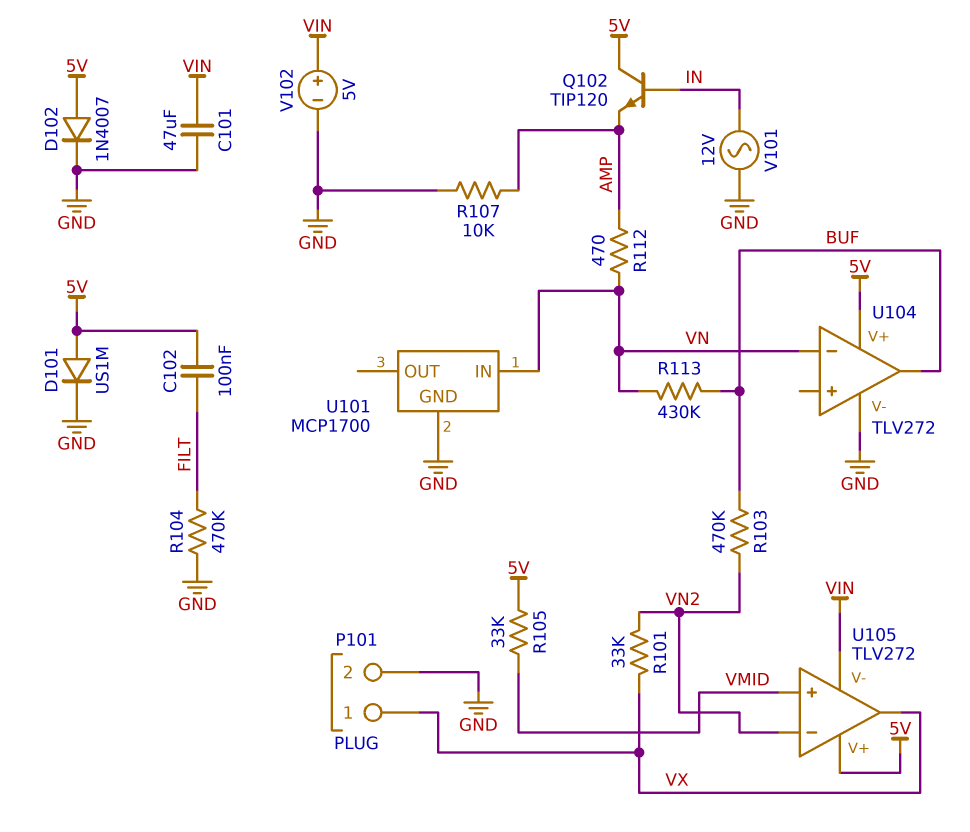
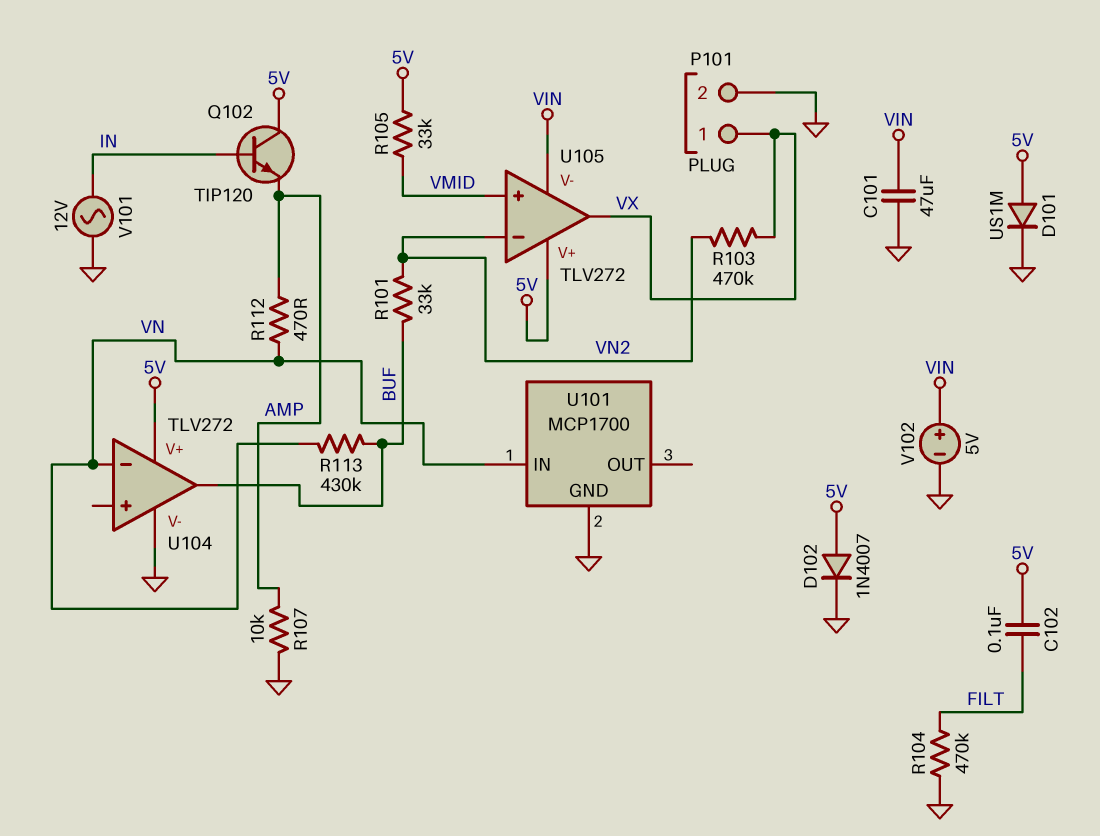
R101: 33k (VN2, VX) -> 33k (BUF, VN2)
R103: 470k (BUF, VN2) -> 470k (VN2, VX)

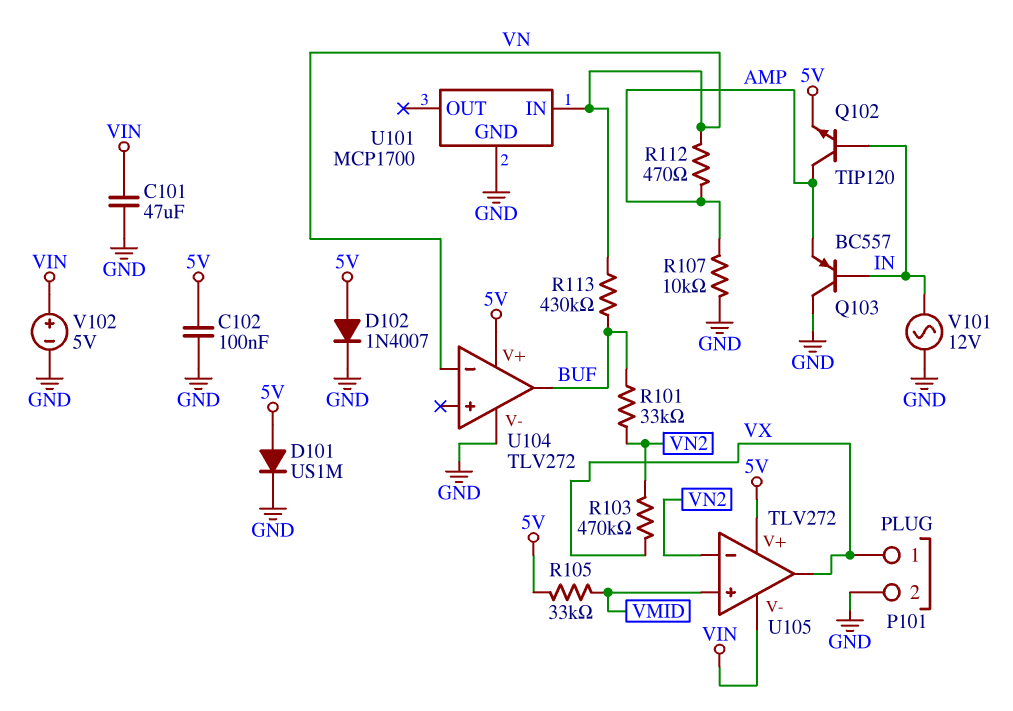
C102: 100nF (5V, FILT) -> 100nF (5V, GND)
Q102: NPN TIP120 (B IN, C 5V, E AMP) -> NPN TIP120 (B IN, C AMP, E 5V)
Q103: none -> PNP BC557 (B IN, C GND, E AMP)
R104: 470k (FILT, GND) -> none

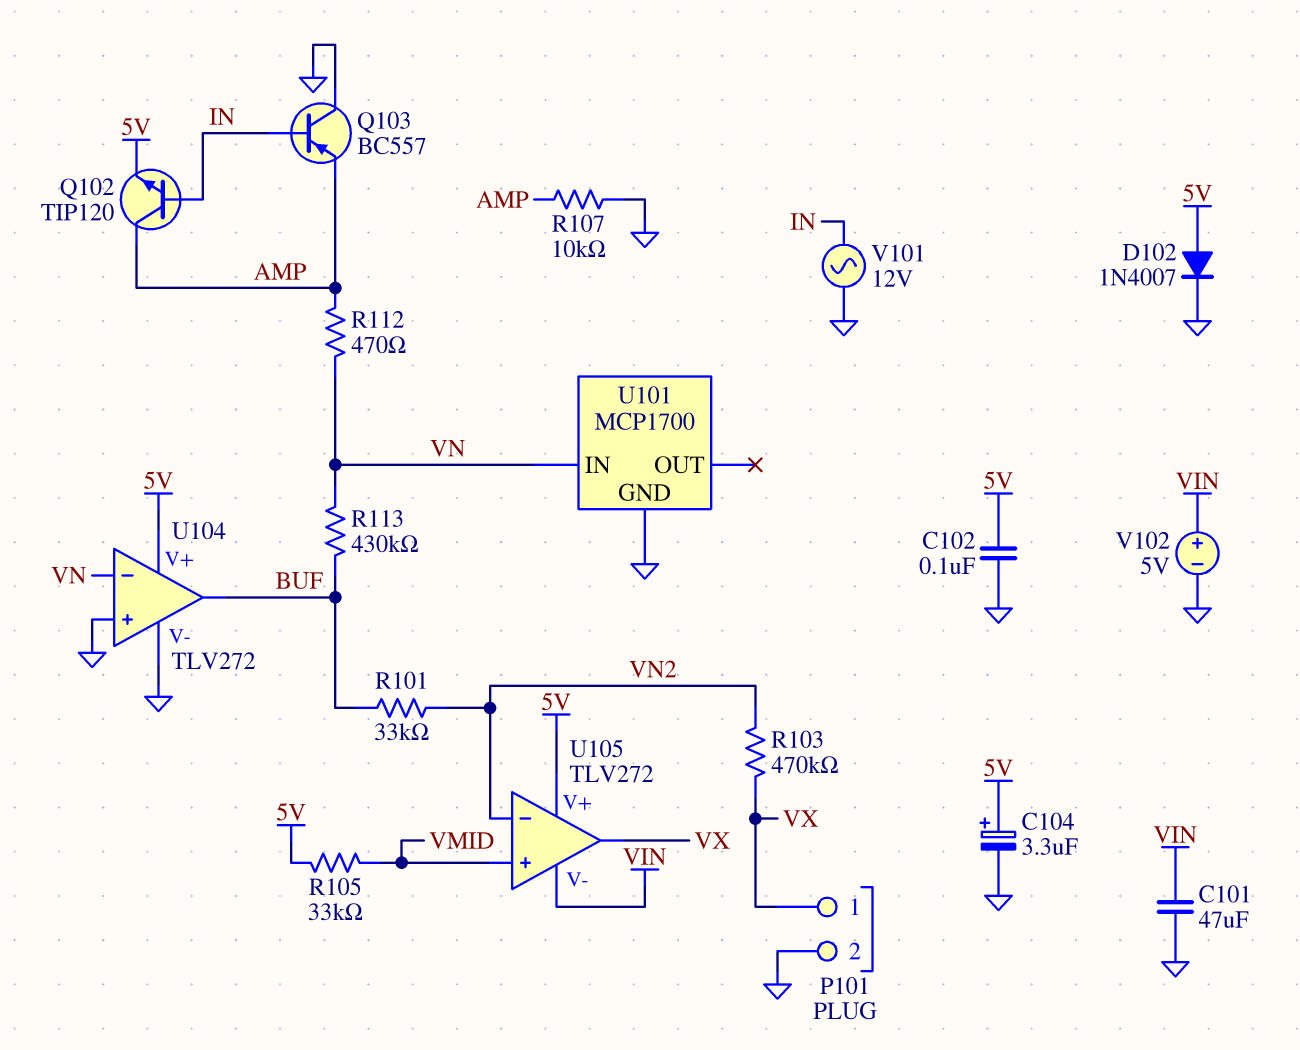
C104: none -> 3.3uF (plus 5V, minus GND)
D101: diode US1M (A 5V, K GND) -> none
U104 pin in+: none -> GND

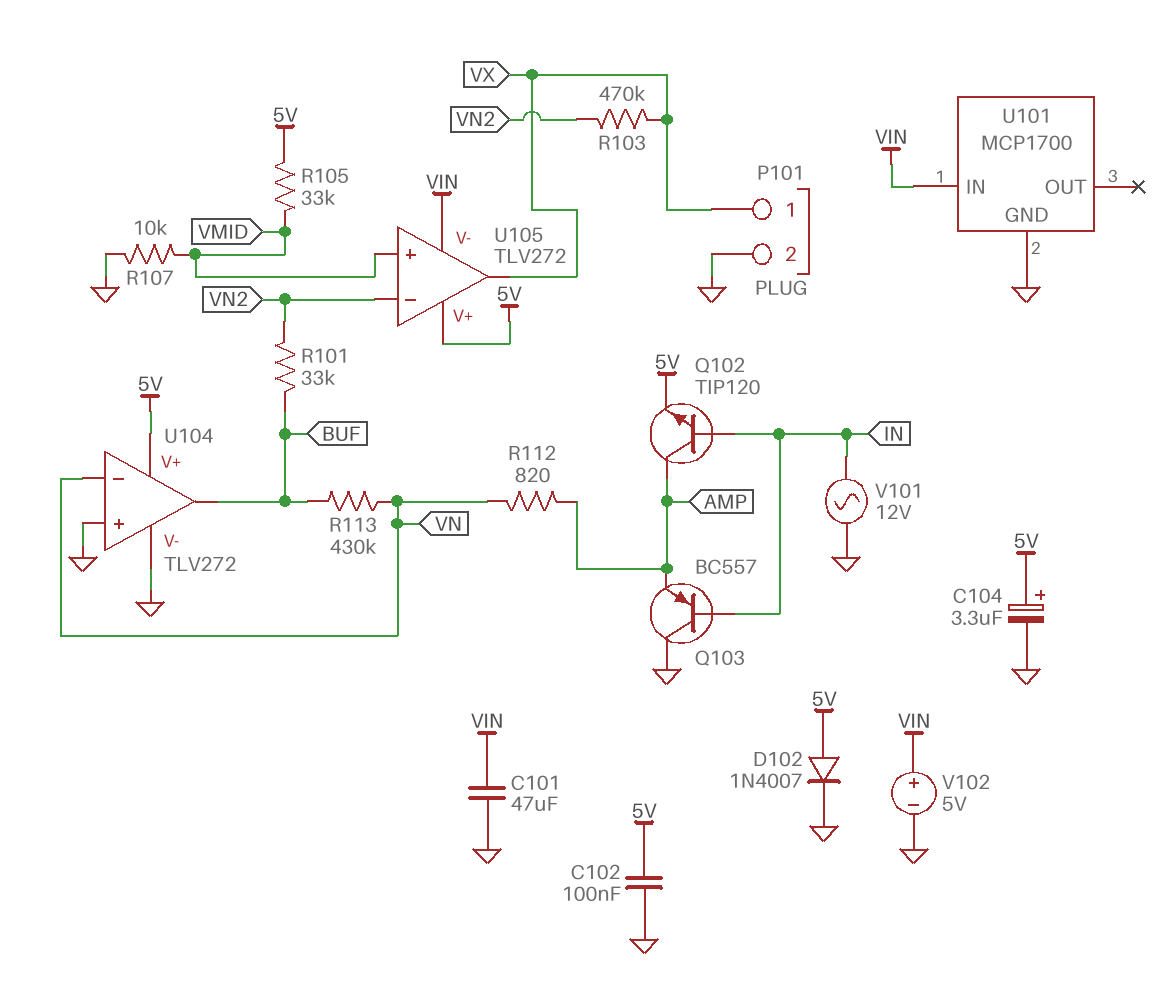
R107: 10k (AMP, GND) -> 10k (GND, VMID)
R112: 470 (AMP, VN) -> 820 (AMP, VN)
U101 pin IN: VN -> VIN

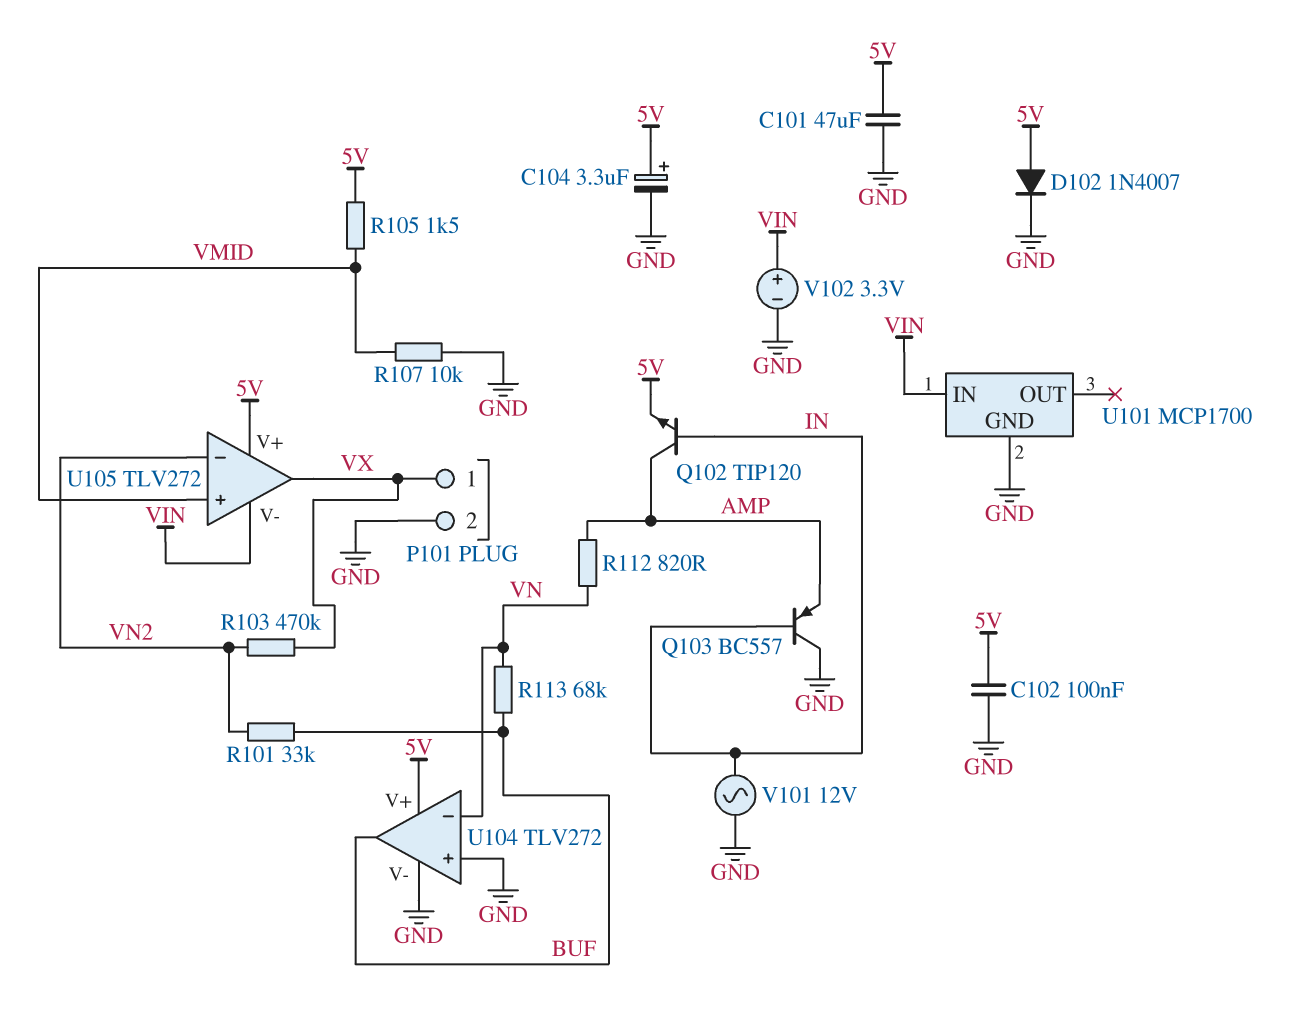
C101: 47uF (GND, VIN) -> 47uF (5V, GND)
R105: 33k (5V, VMID) -> 1.5k (5V, VMID)
R113: 430k (BUF, VN) -> 68k (BUF, VN)
V102: 5V (plus VIN, minus GND) -> 3.3V (plus VIN, minus GND)

